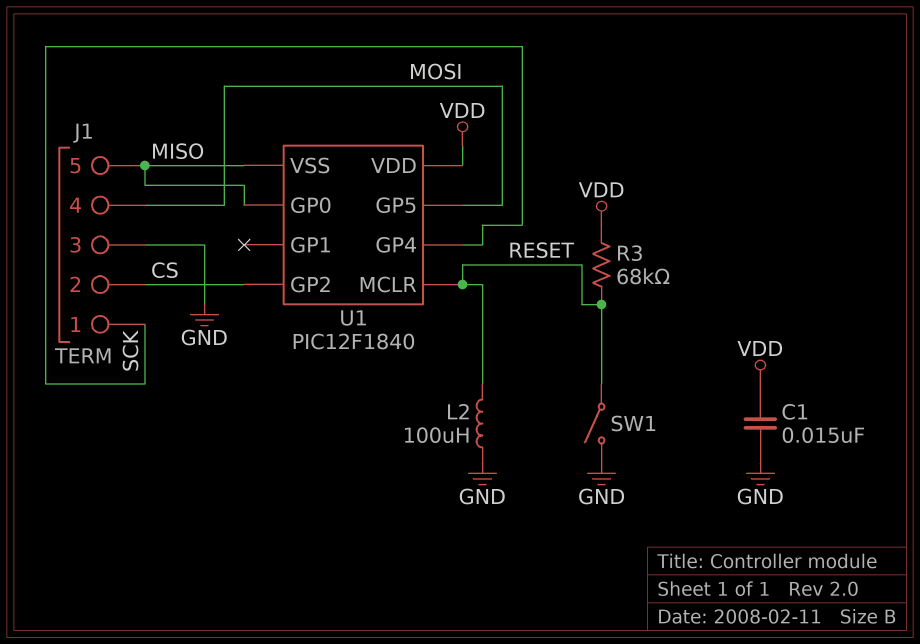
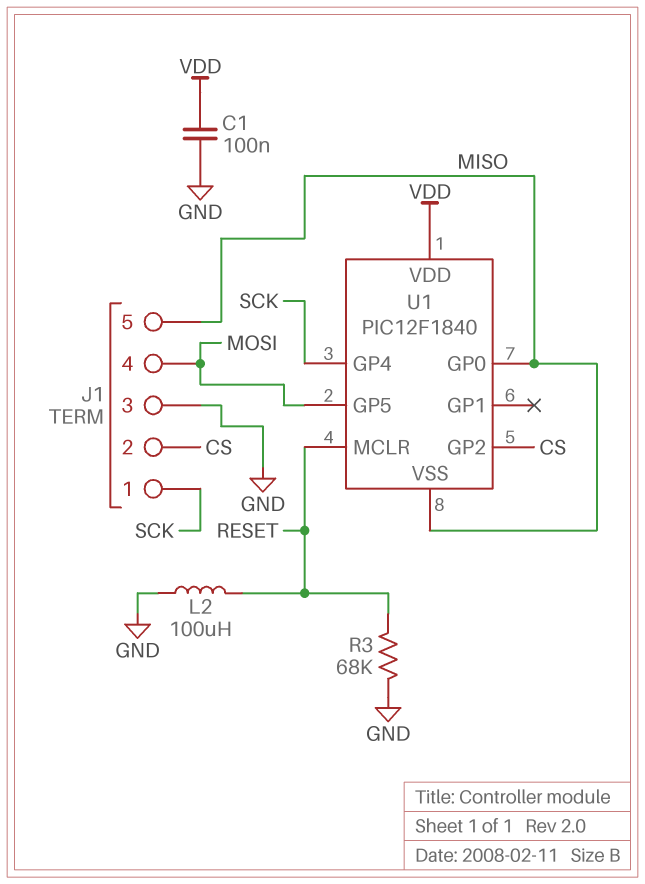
C1: 15nF (GND, VDD) -> 100nF (GND, VDD)
R3: 68k (RESET, VDD) -> 68k (GND, RESET)
SW1: switch (GND, RESET) -> none

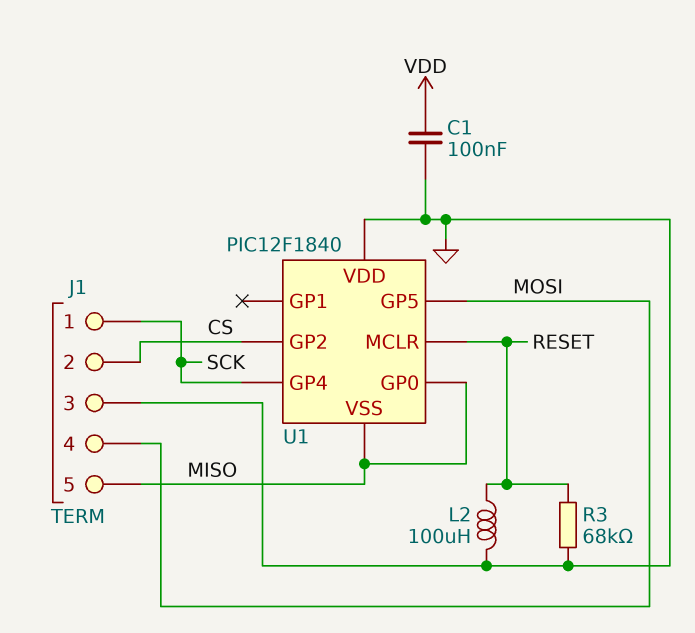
U1 pin VDD: VDD -> GND

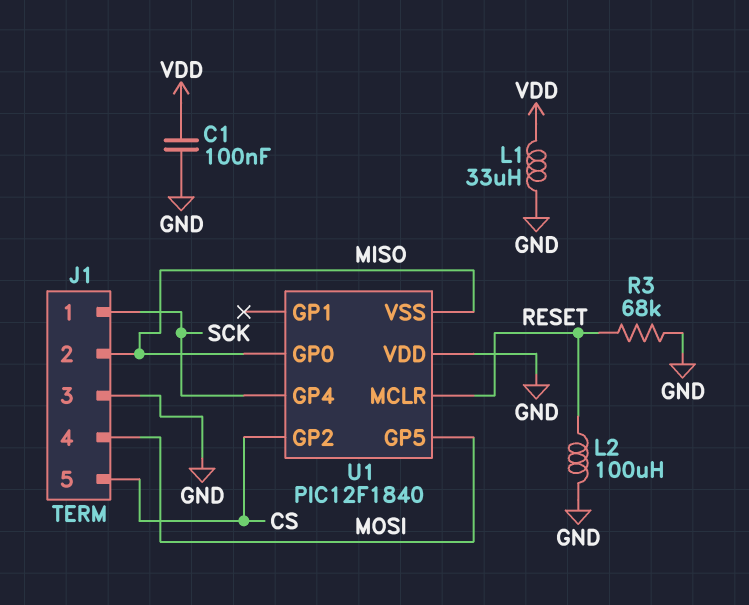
J1 pin 2: CS -> MISO
J1 pin 5: MISO -> CS
L1: none -> 33uH (GND, VDD)

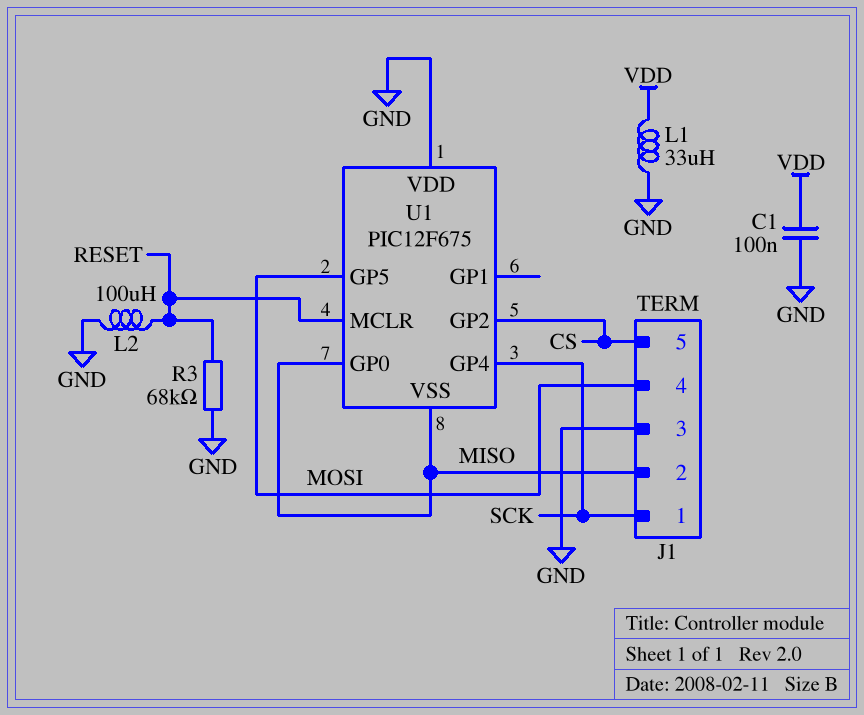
U1: PIC12F1840 -> PIC12F675

